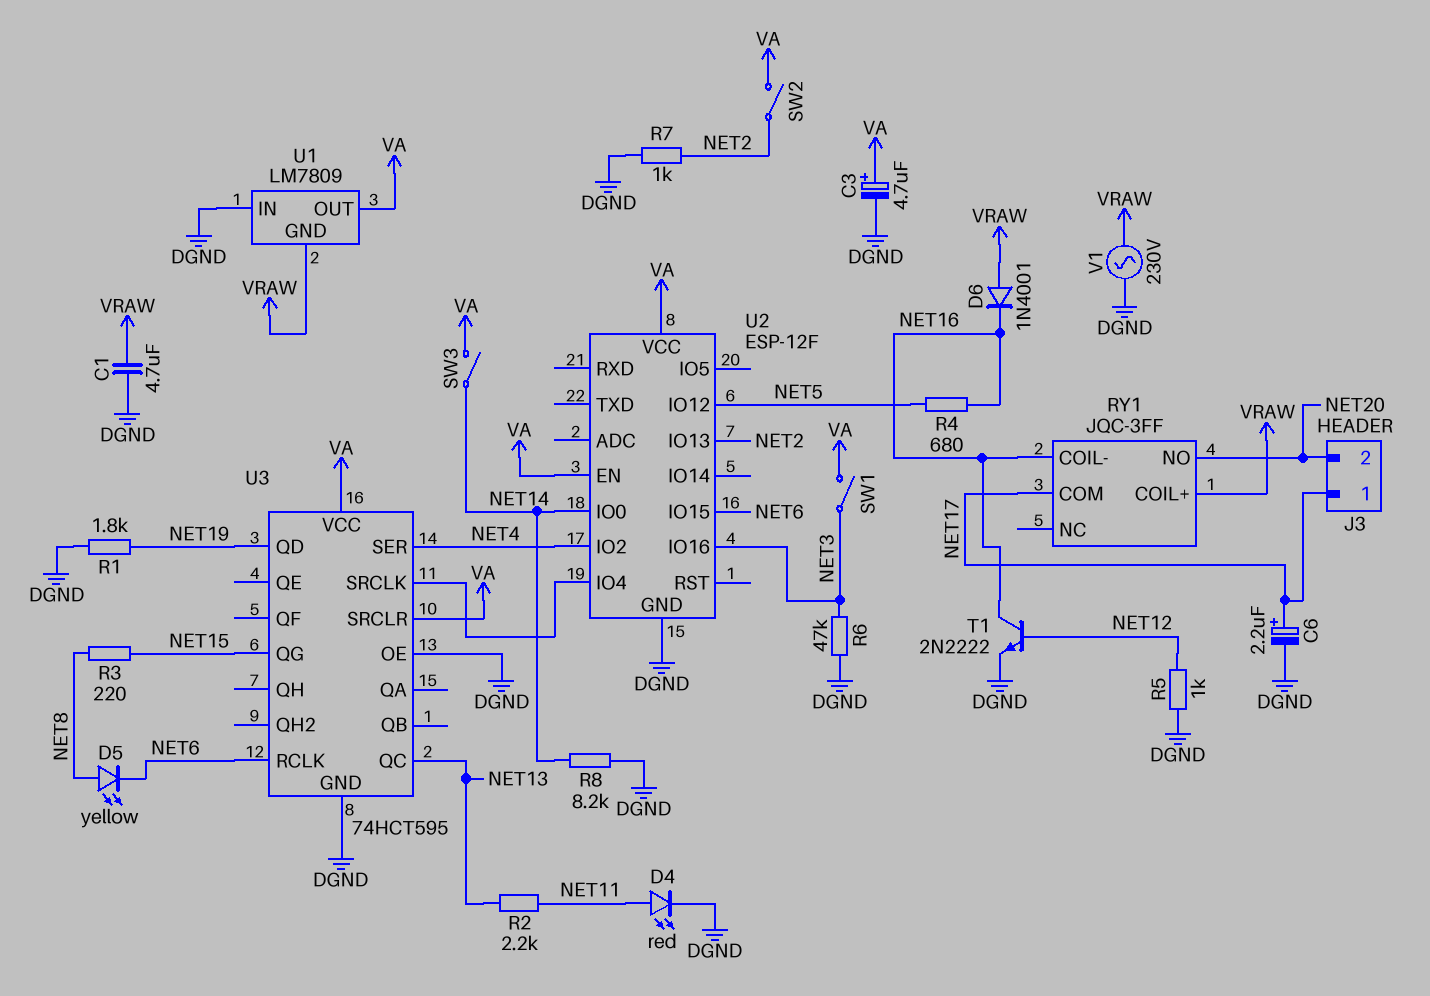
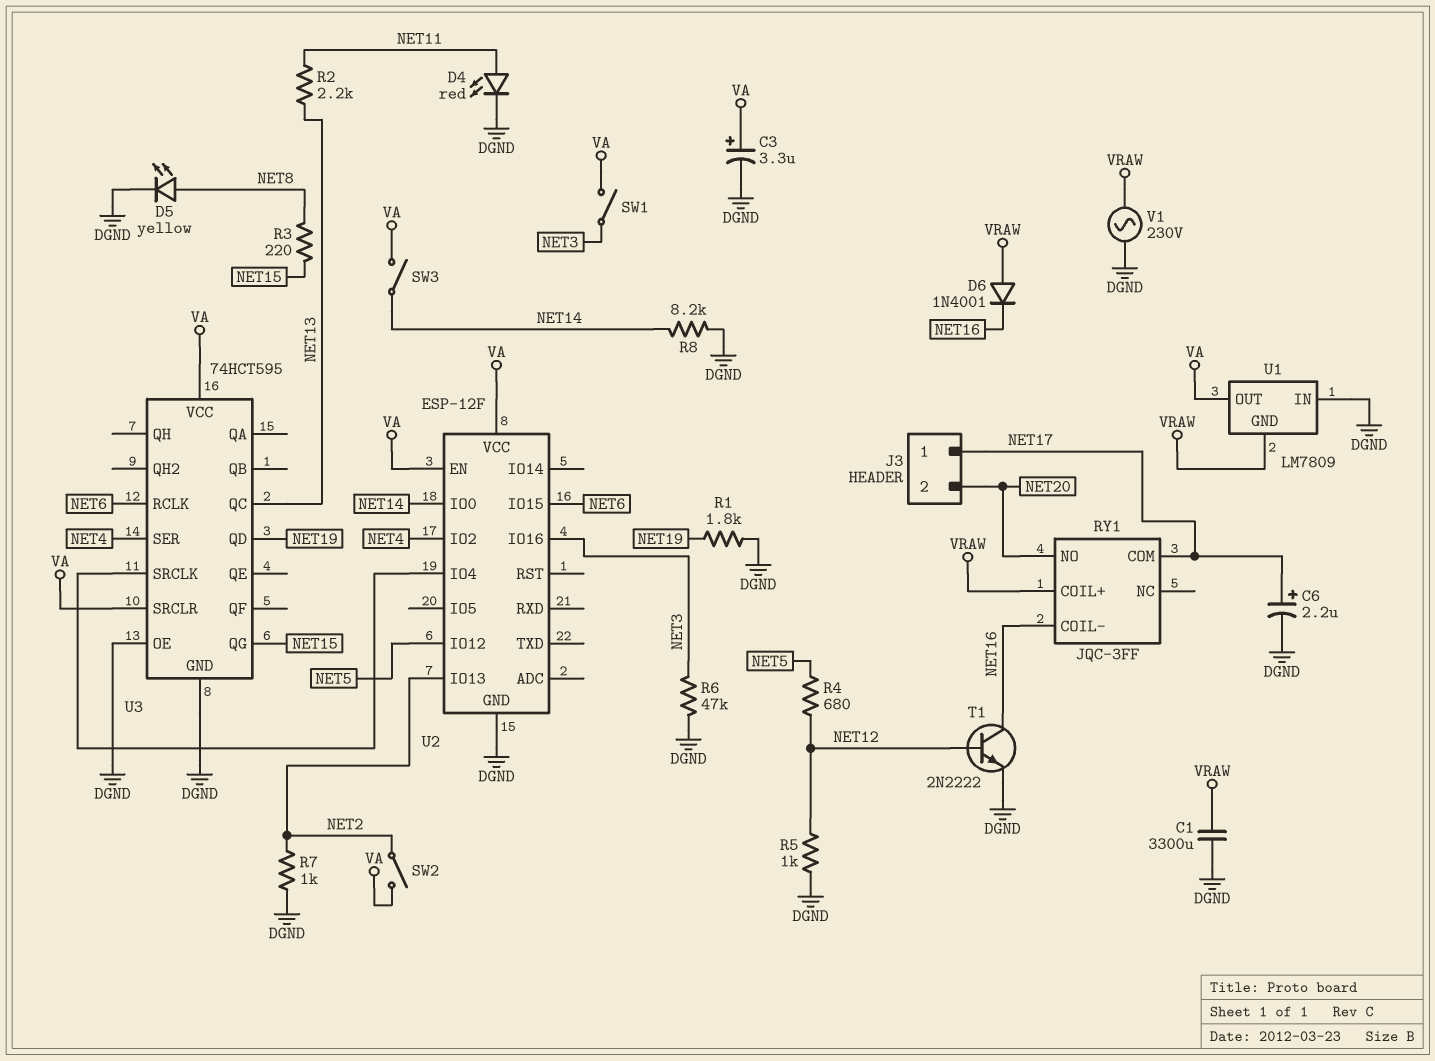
C1: 4.7uF (DGND, VRAW) -> 3300uF (DGND, VRAW)
C3: 4.7uF (plus VA, minus DGND) -> 3.3uF (plus VA, minus DGND)
D5: LED yellow (A NET8, K NET6) -> LED yellow (A NET8, K DGND)
R4: 680 (NET5, NET16) -> 680 (NET5, NET12)

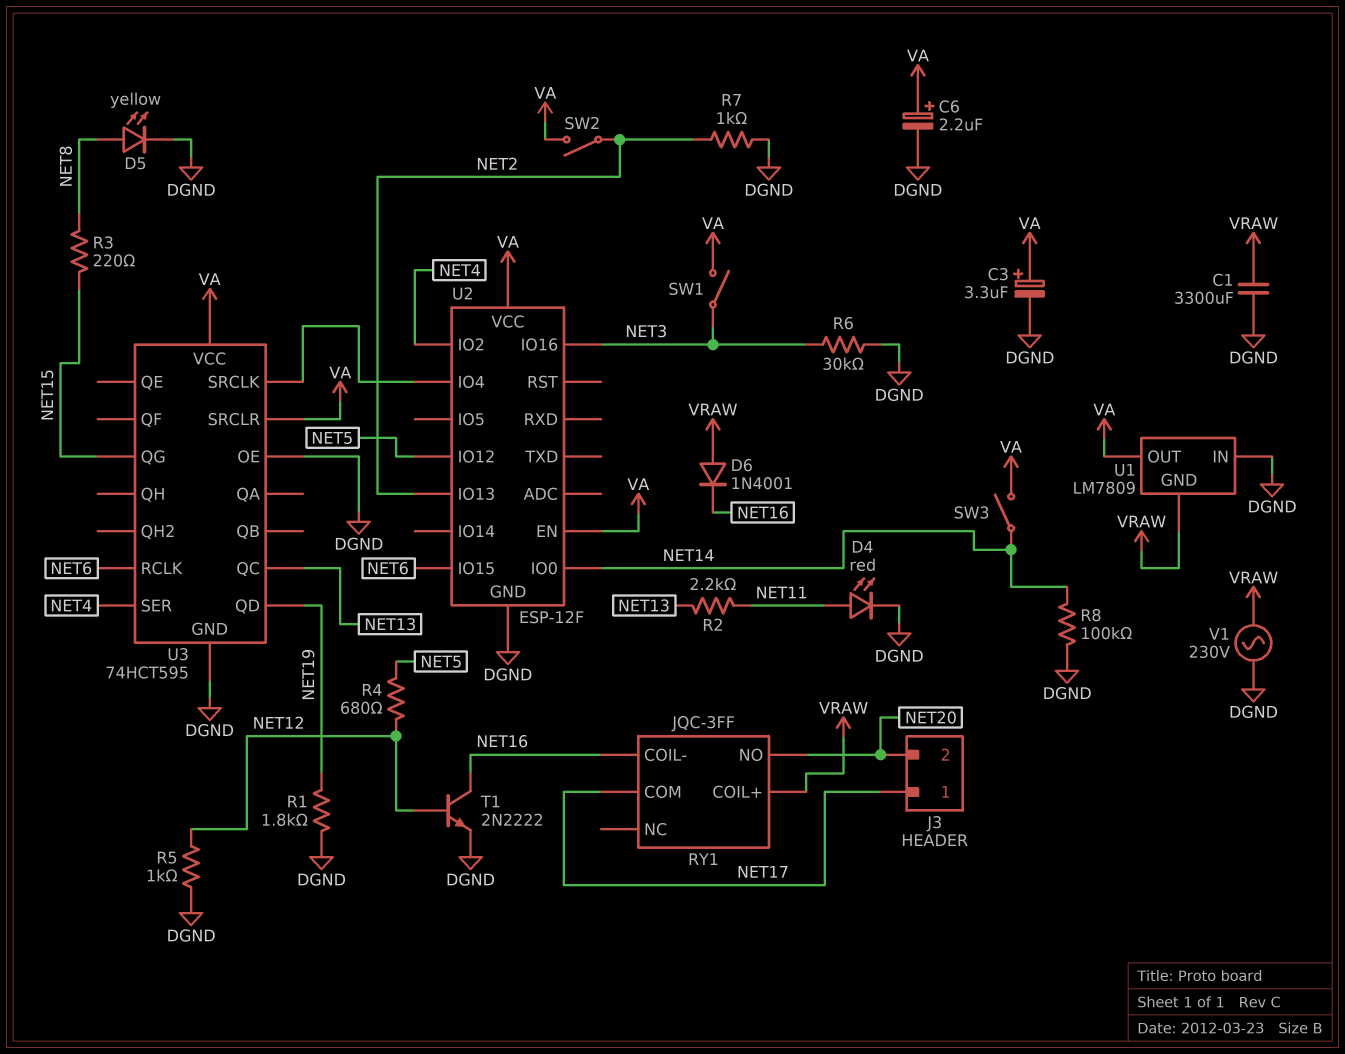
C6: 2.2uF (plus NET17, minus DGND) -> 2.2uF (plus VA, minus DGND)
R6: 47k (DGND, NET3) -> 30k (DGND, NET3)
R8: 8.2k (DGND, NET14) -> 100k (DGND, NET14)

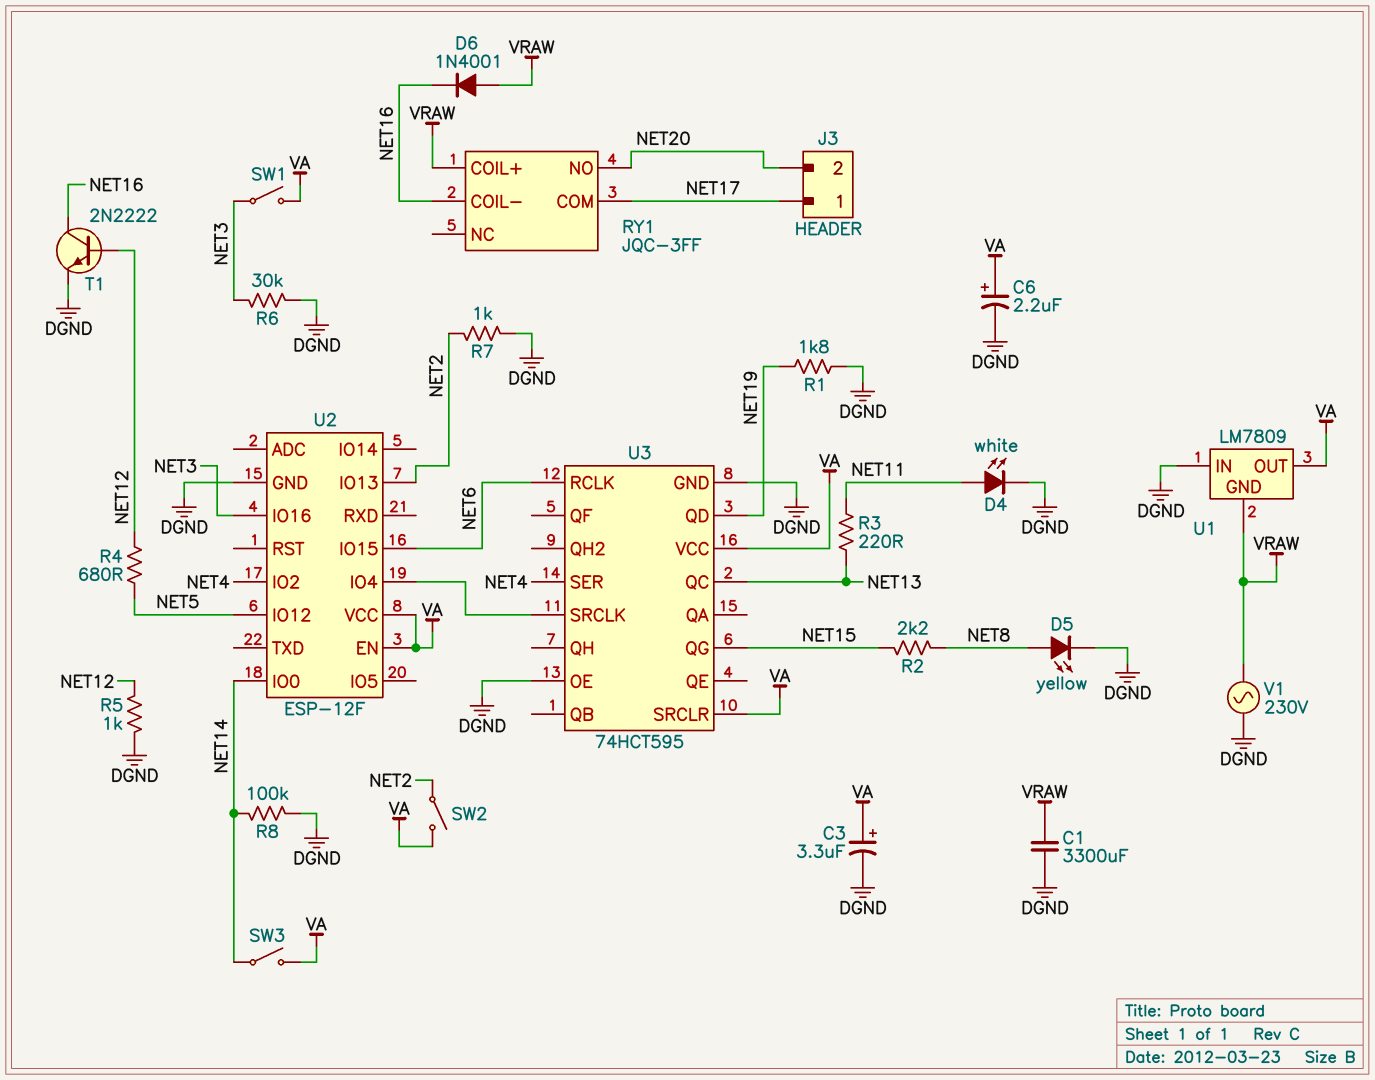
D4: LED red (A NET11, K DGND) -> LED white (A NET11, K DGND)
R2: 2.2k (NET11, NET13) -> 2.2k (NET8, NET15)
R3: 220 (NET8, NET15) -> 220 (NET11, NET13)

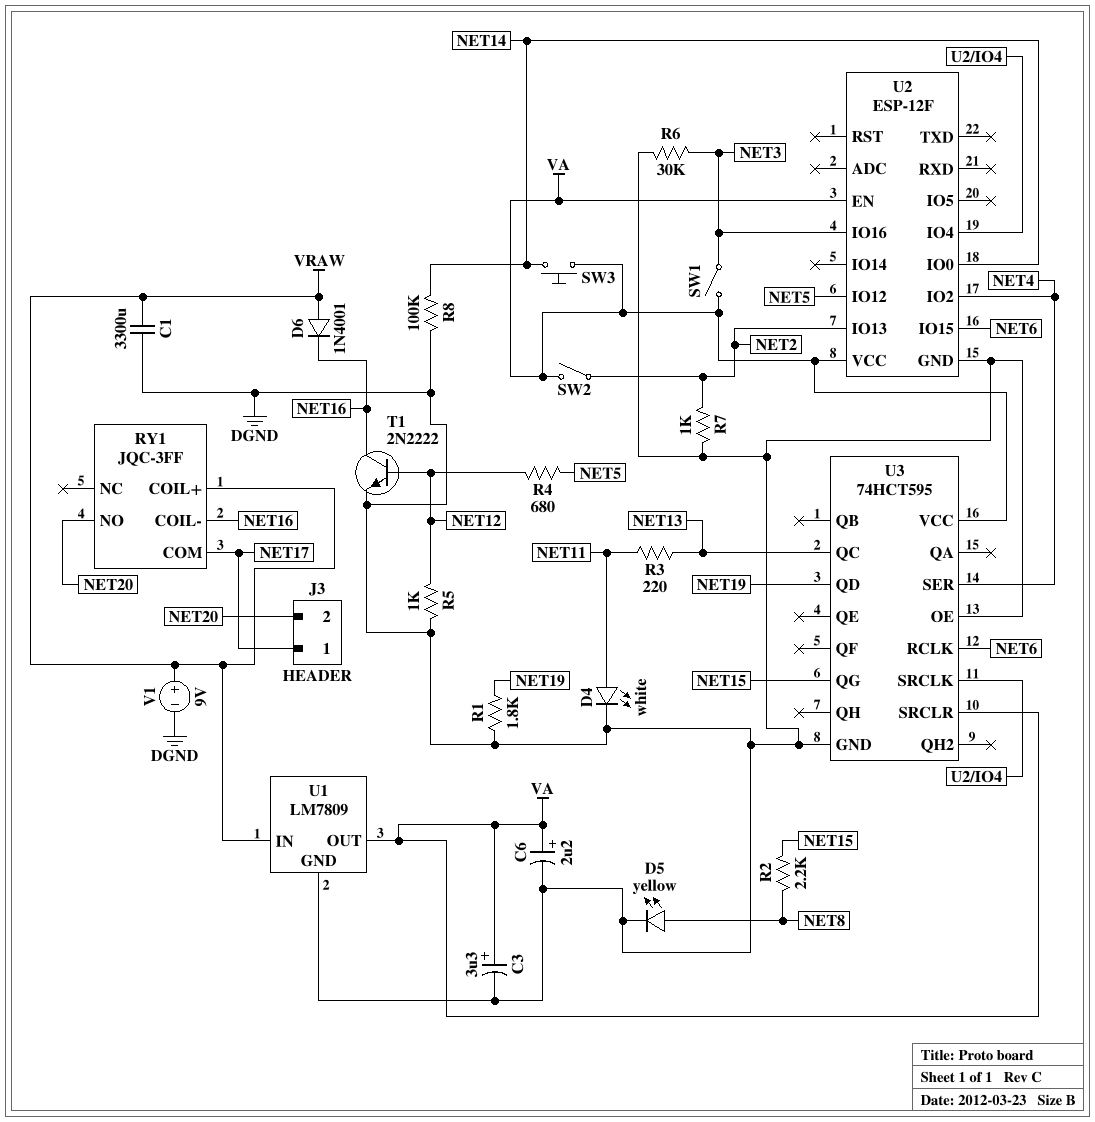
SW3: switch (NET14, VA) -> button (NET14, VA)
U1 pin GND: VRAW -> DGND
U1 pin IN: DGND -> VRAW
V1: AC 230V (DGND, VRAW) -> 9V (plus VRAW, minus DGND)

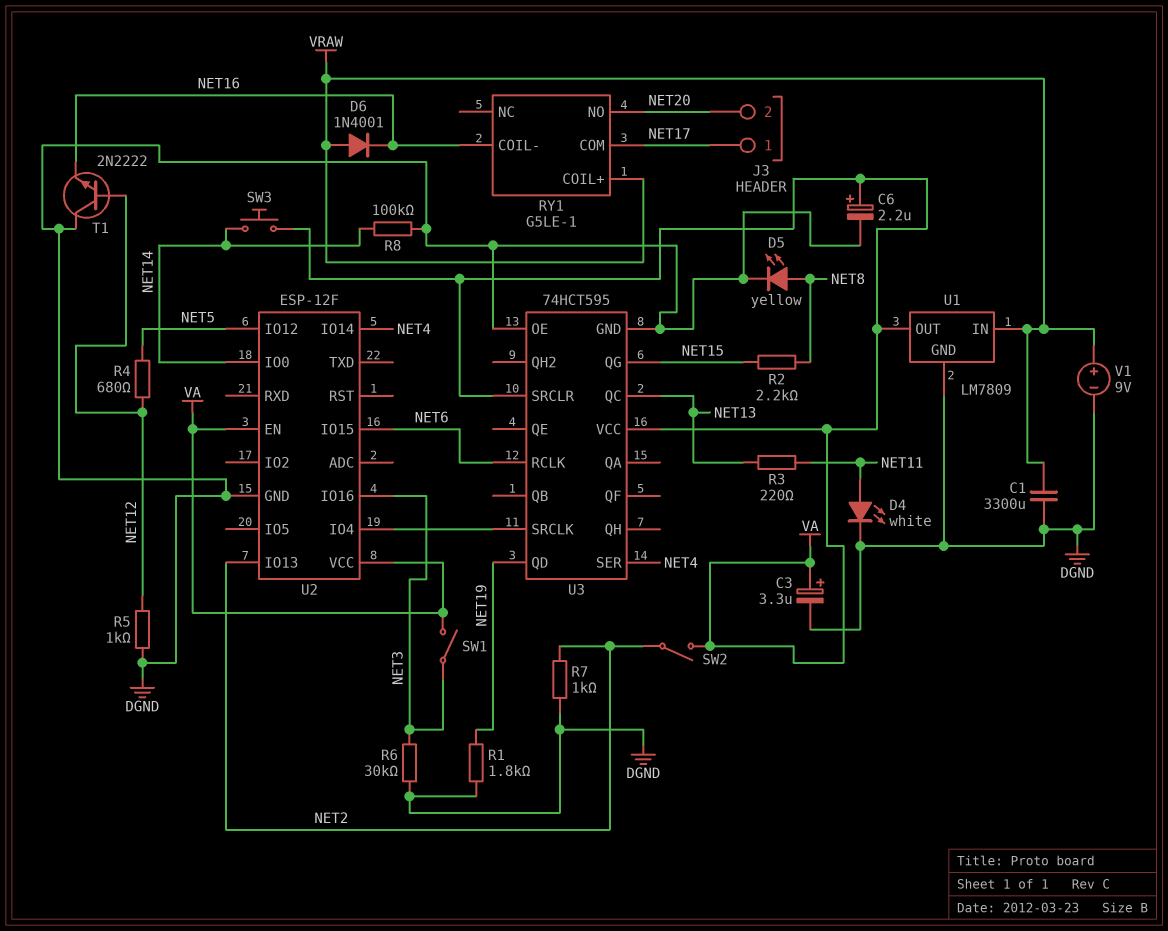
RY1: JQC-3FF -> G5LE-1
T1: NPN 2N2222 (B NET12, C NET16, E DGND) -> NPN 2N2222 (B NET12, C DGND, E NET16)
U2 pin IO2: NET4 -> none
U2 pin IO14: none -> NET4

